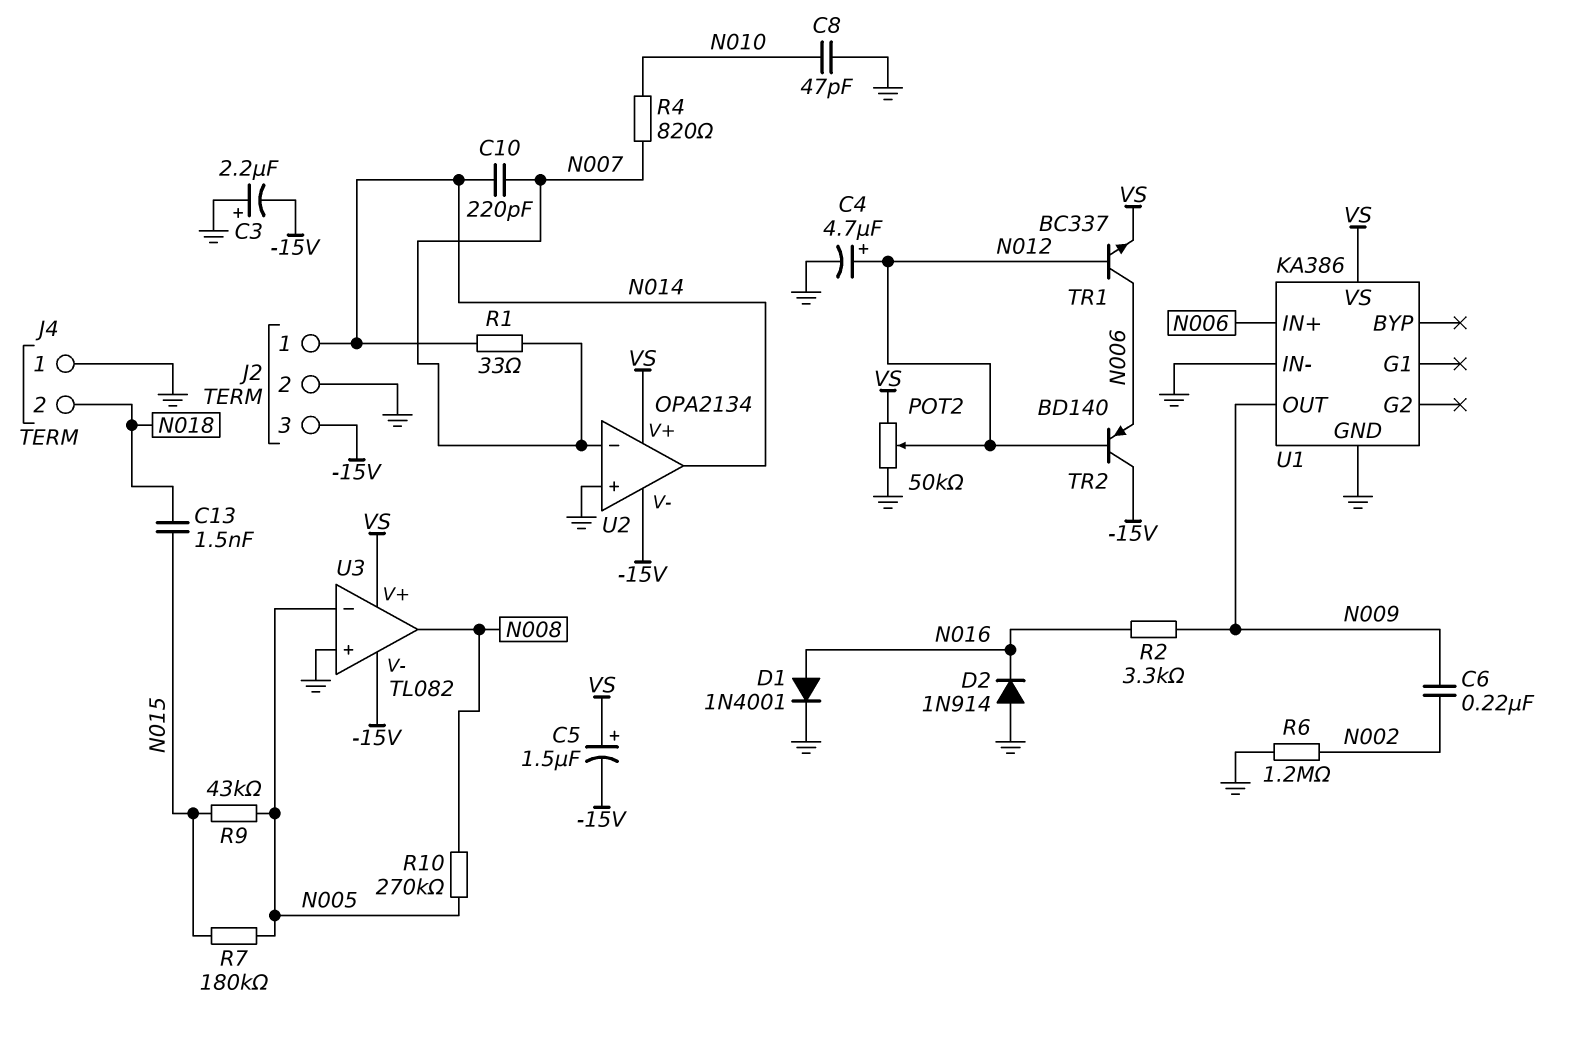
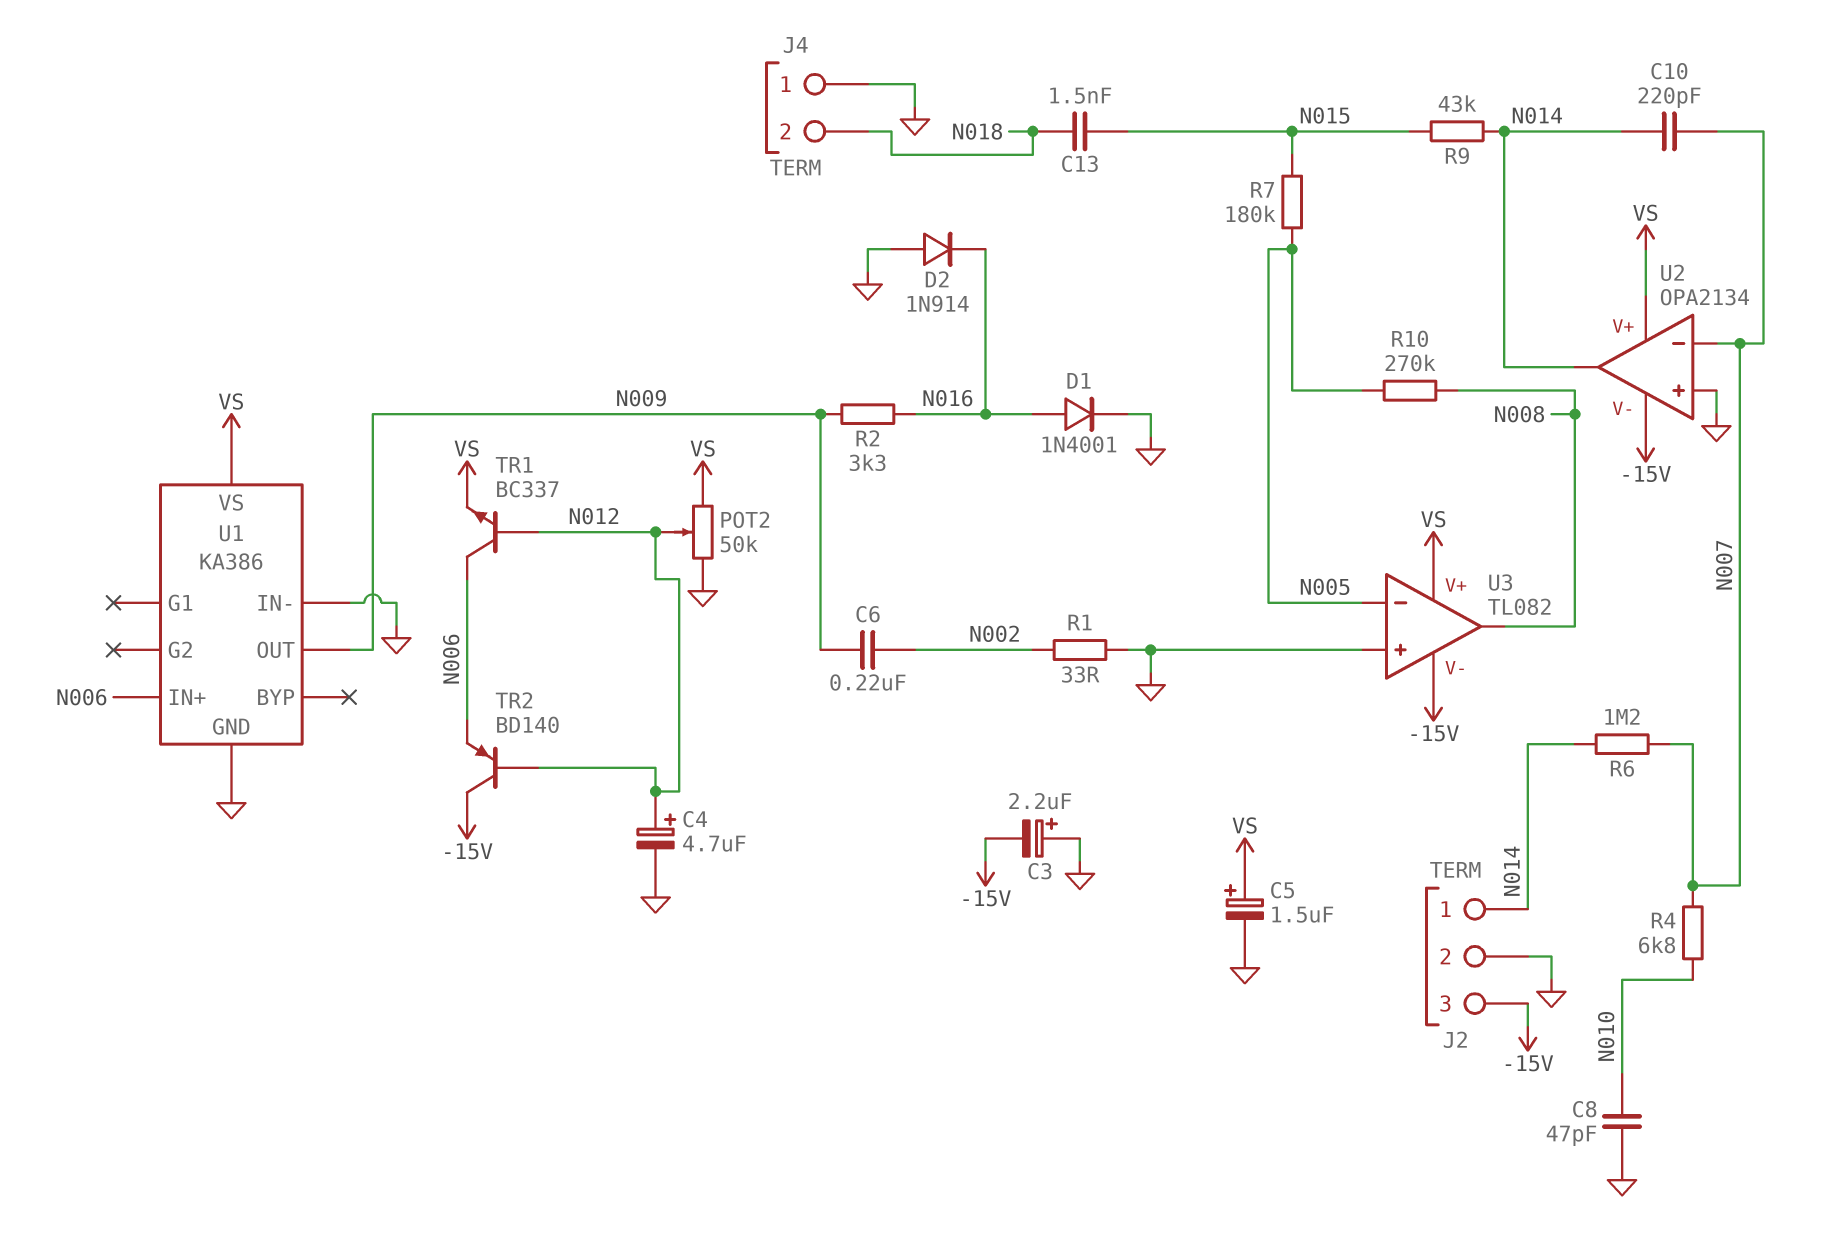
C5: 1.5uF (plus VS, minus -15V) -> 1.5uF (plus VS, minus GND)
R1: 33 (N007, N014) -> 33 (GND, N002)
R4: 820 (N007, N010) -> 6.8k (N007, N010)
R6: 1.2M (GND, N002) -> 1.2M (N007, N014)
R9: 43k (N005, N015) -> 43k (N014, N015)

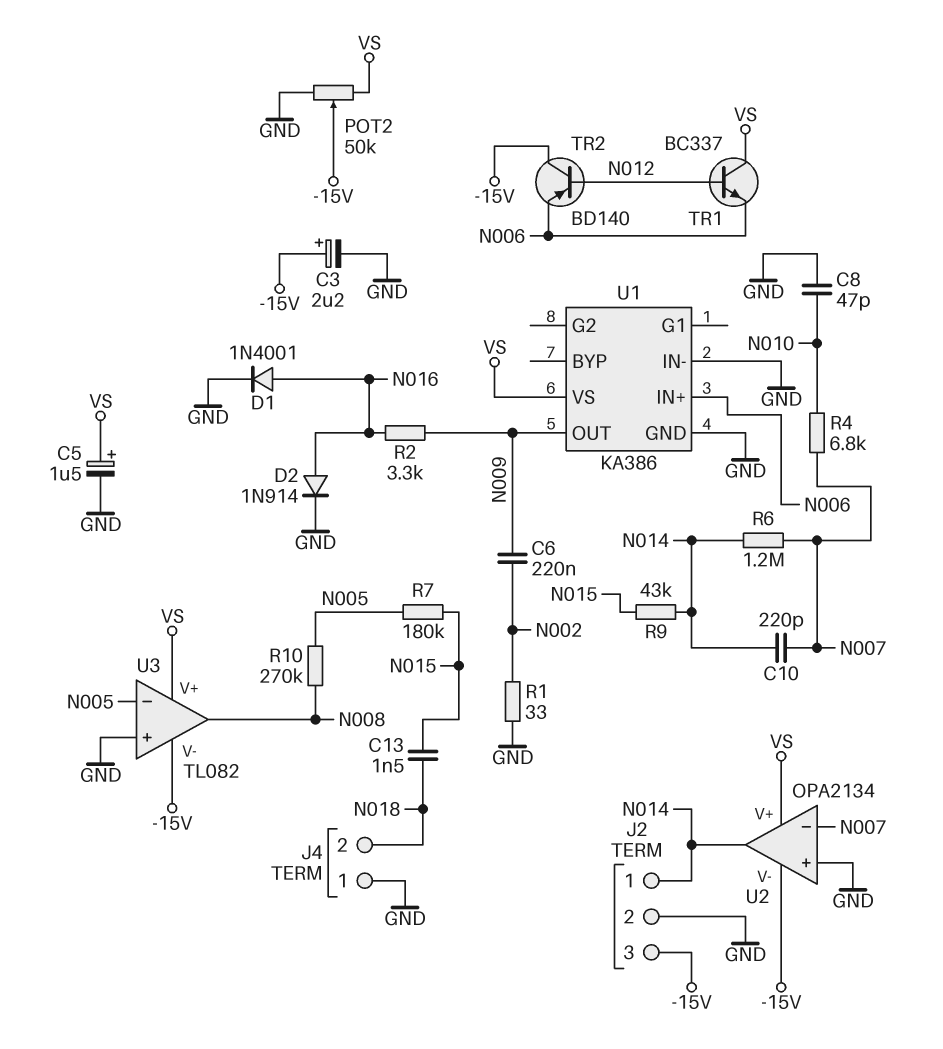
C3: 2.2uF (plus GND, minus -15V) -> 2.2uF (plus -15V, minus GND)
C4: 4.7uF (plus N012, minus GND) -> none
D2: diode 1N914 (A GND, K N016) -> diode 1N914 (A N016, K GND)
POT2: 50k (GND, VS, wiper N012) -> 50k (GND, VS, wiper -15V)
TR1: NPN BC337 (B N012, C N006, E VS) -> NPN BC337 (B N012, C VS, E N006)

